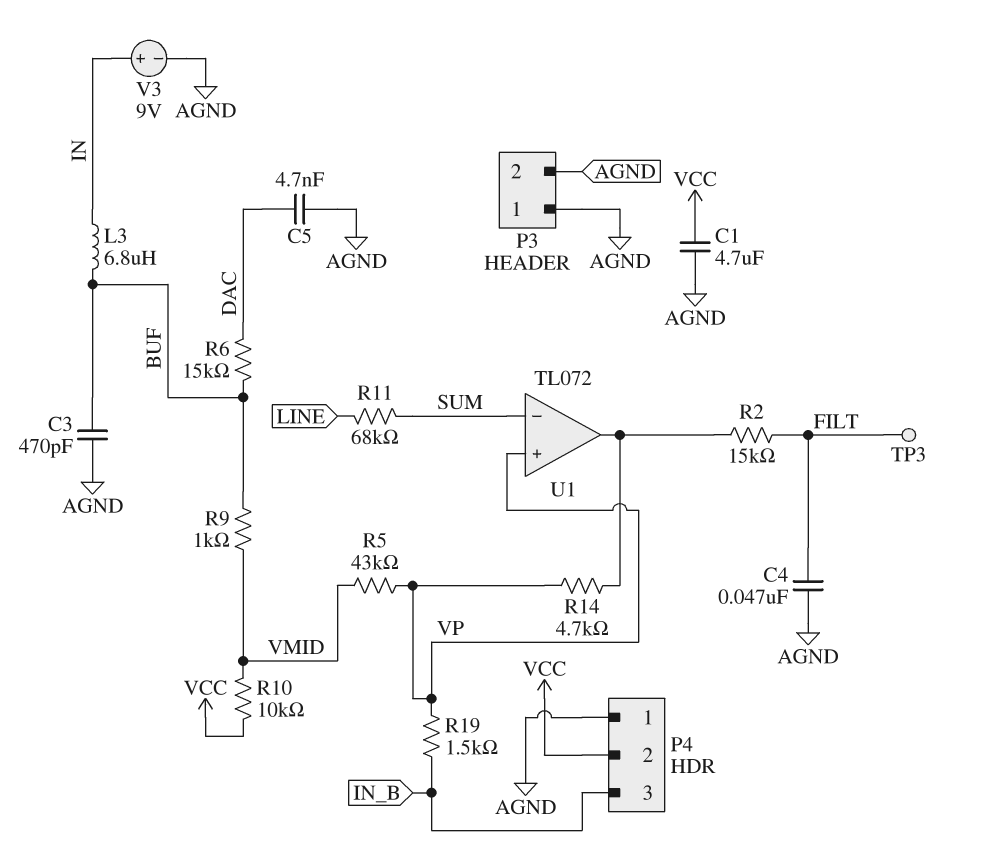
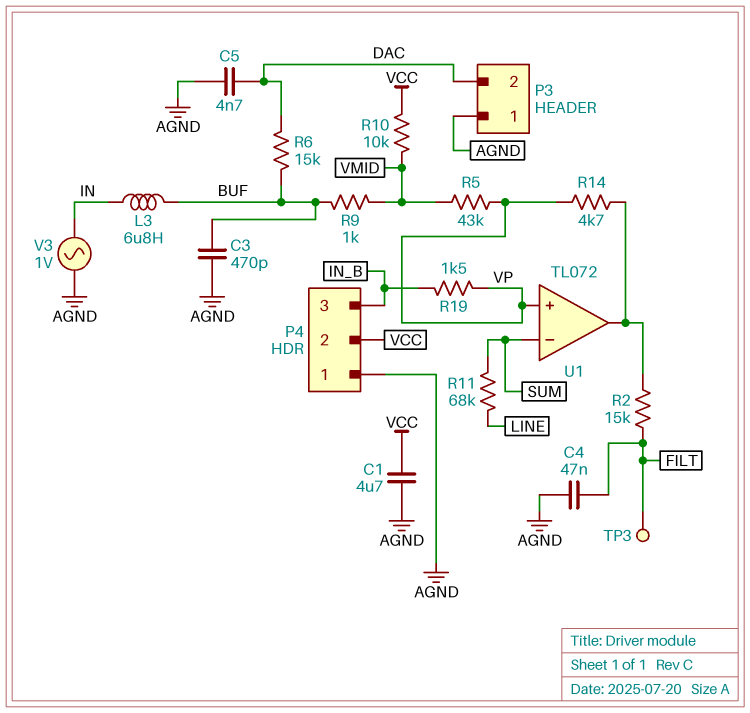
P3 pin 2: AGND -> DAC
V3: 9V (plus IN, minus AGND) -> AC 1V (AGND, IN)

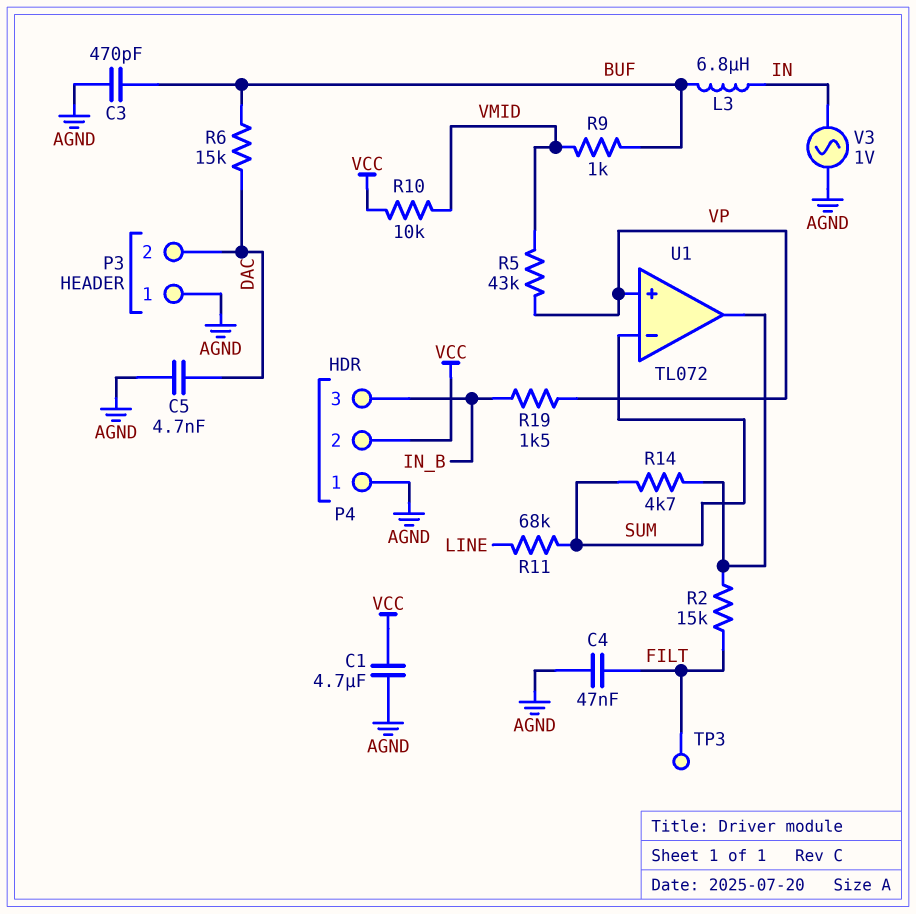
R14: 4.7k (U1/out, VP) -> 4.7k (SUM, U1/out)

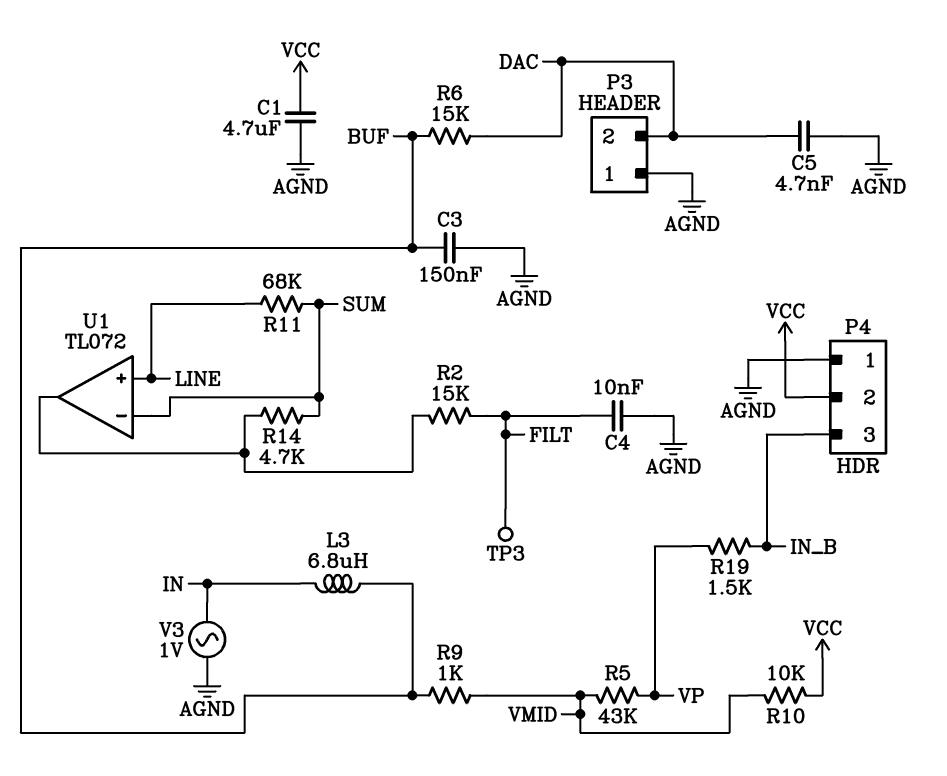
C3: 470pF (AGND, BUF) -> 150nF (AGND, BUF)
C4: 47nF (AGND, FILT) -> 10nF (AGND, FILT)
U1 pin in+: VP -> LINE

